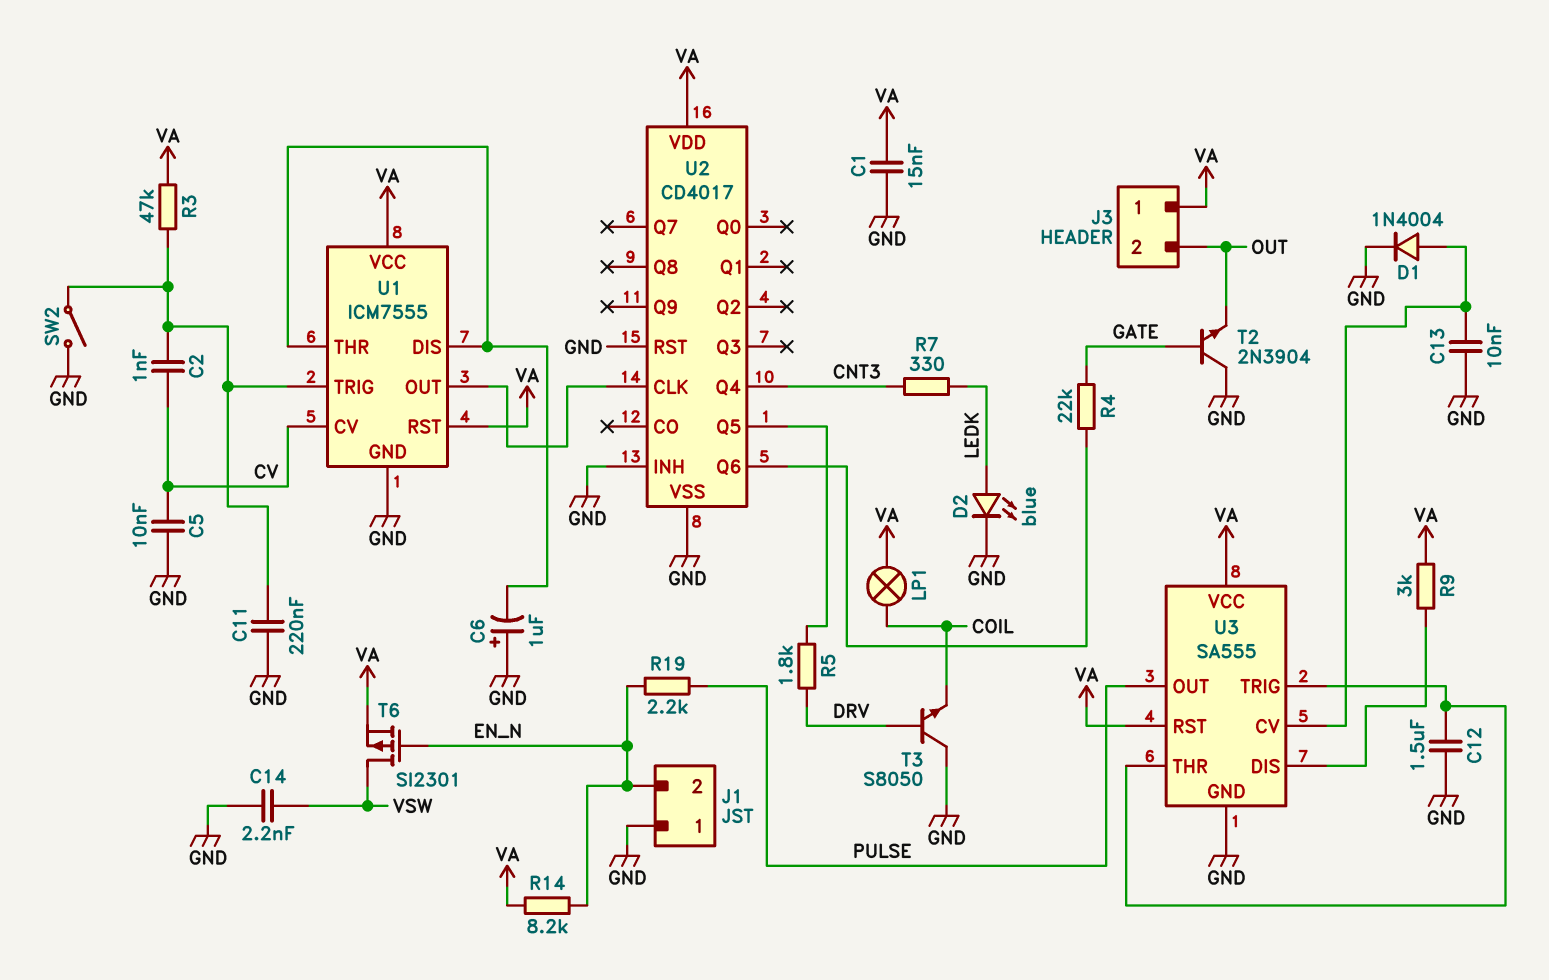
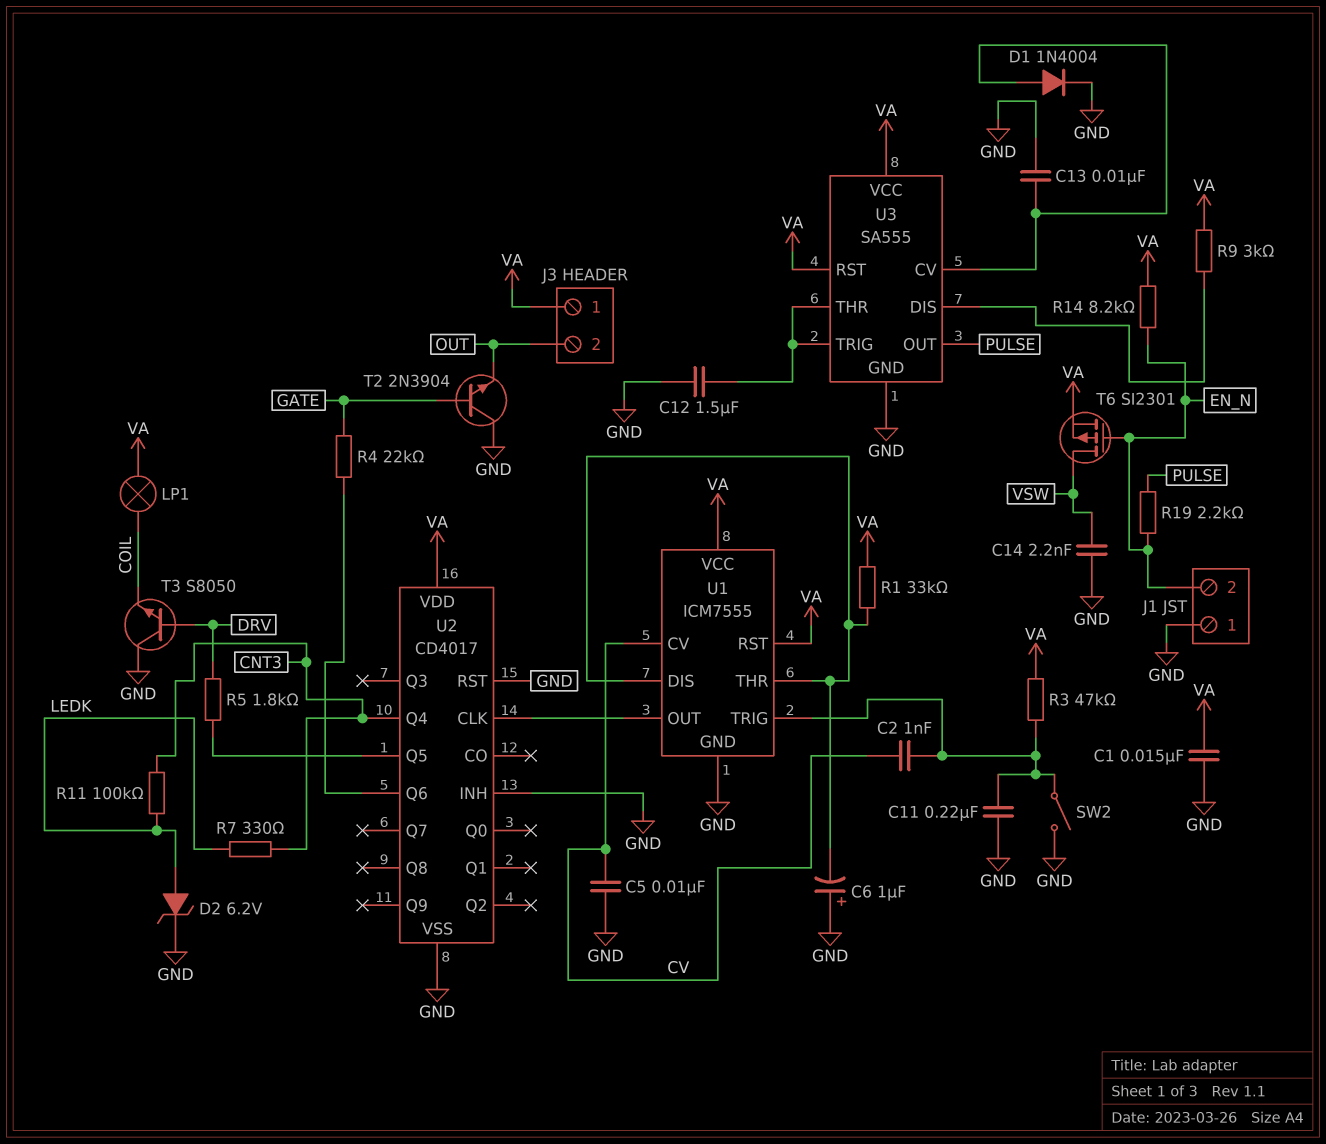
D2: LED blue (A LEDK, K GND) -> zener 6.2V (A LEDK, K GND)
R1: none -> 33k (U1/DIS, VA)
R11: none -> 100k (CNT3, LEDK)

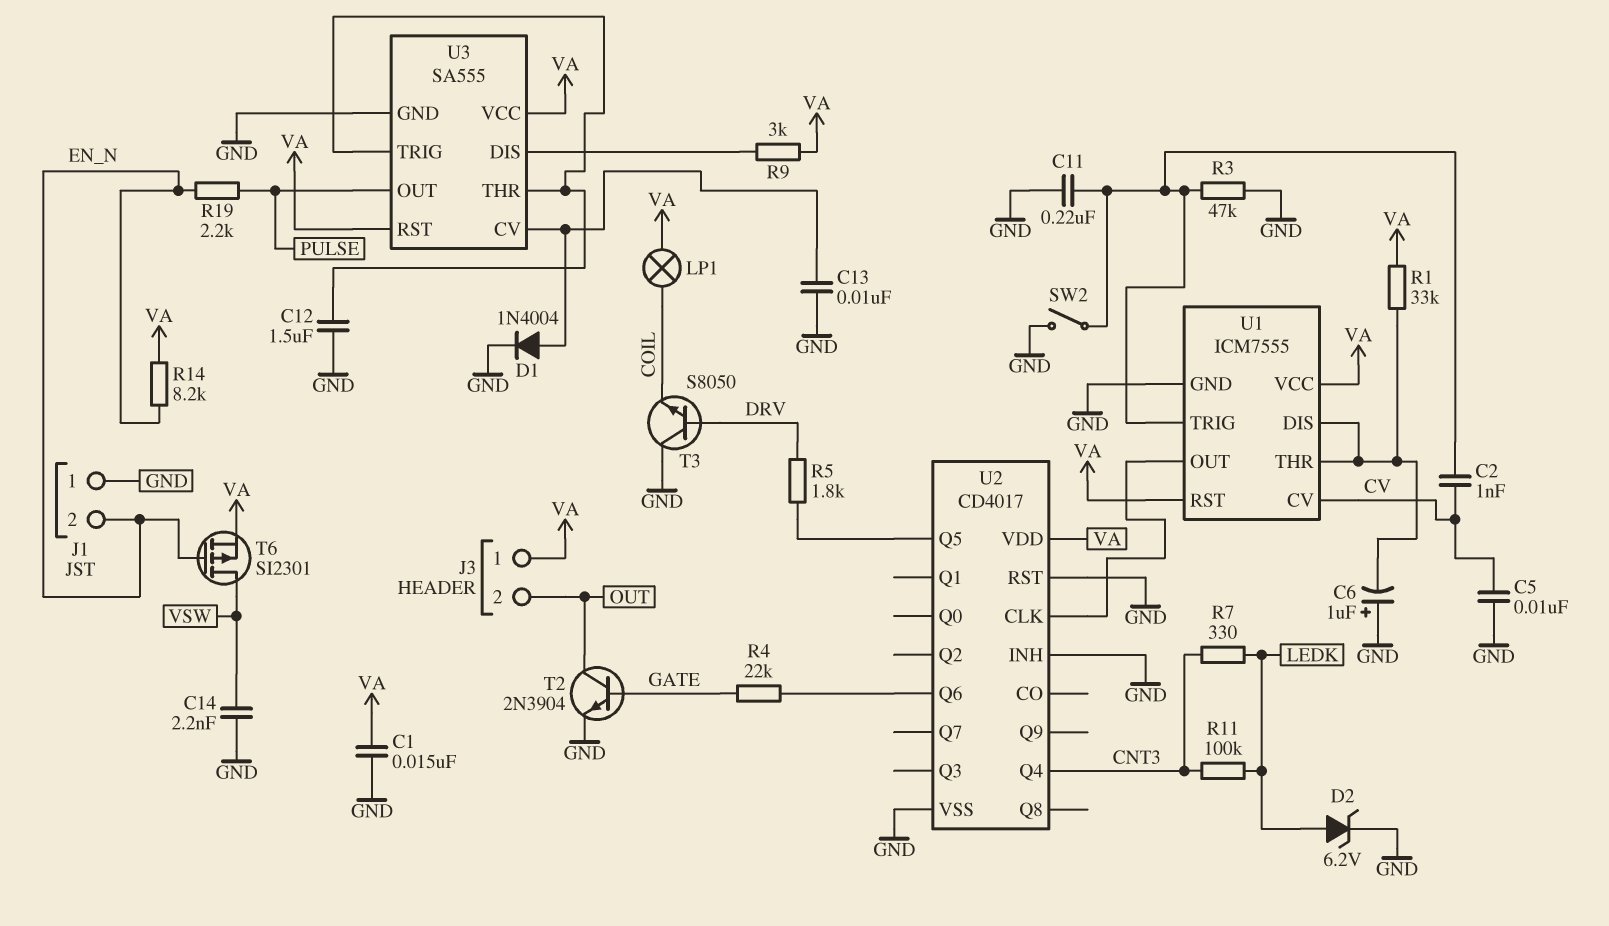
R3: 47k (U1/TRIG, VA) -> 47k (GND, U1/TRIG)
T2: NPN 2N3904 (B GATE, C GND, E OUT) -> NPN 2N3904 (B GATE, C OUT, E GND)

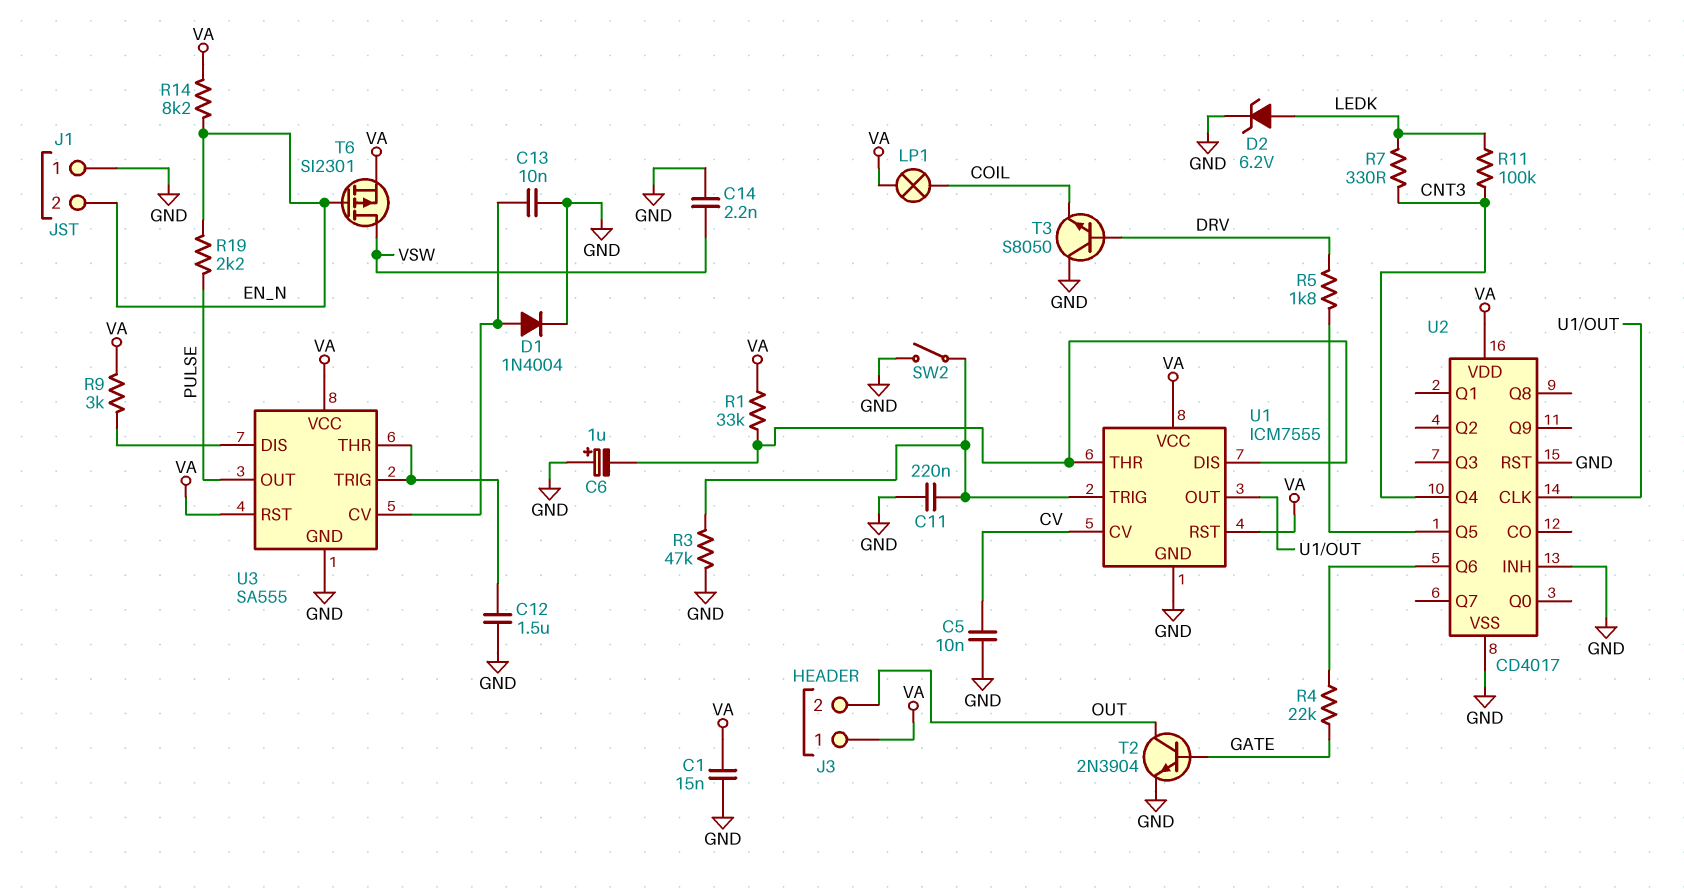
C2: 1nF (CV, U1/TRIG) -> none

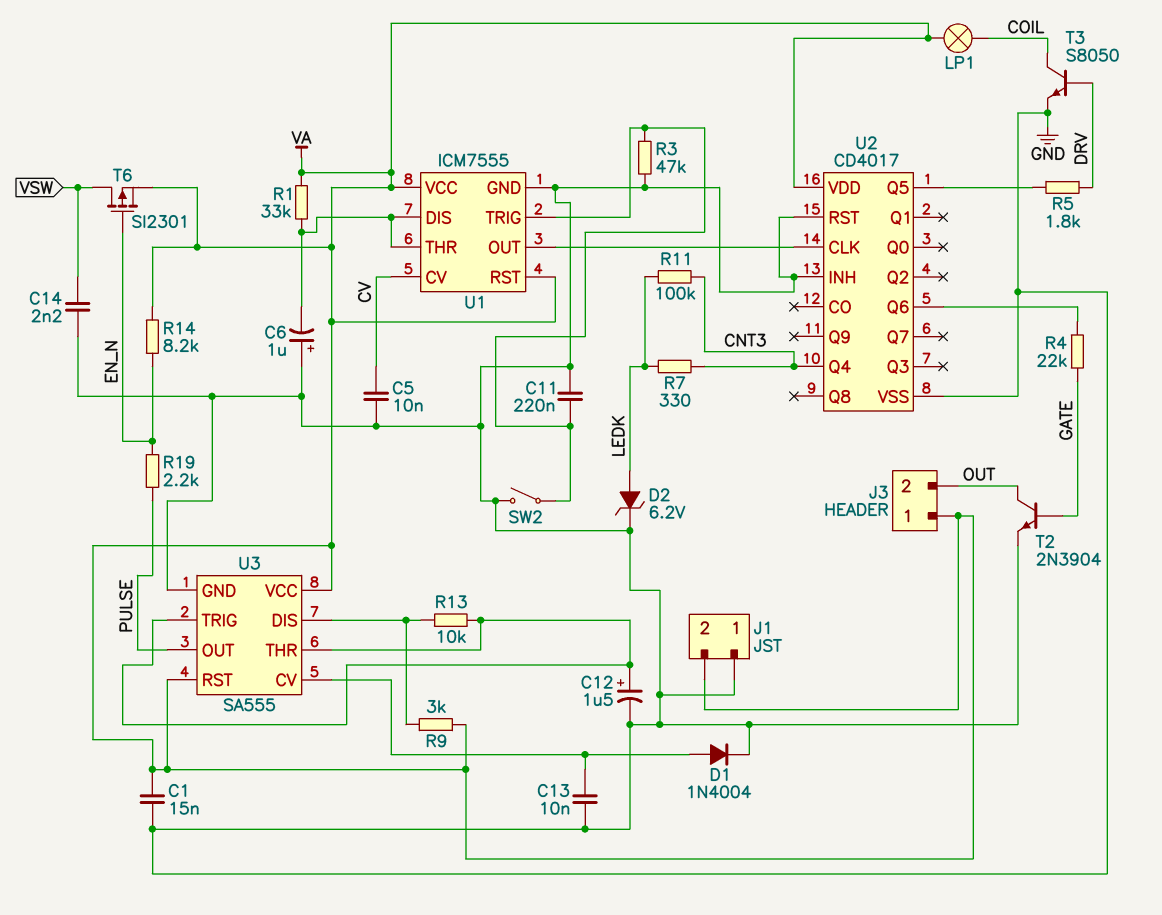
C12: 1.5uF (GND, U3/THR) -> 1.5uF (plus U3/THR, minus GND)
J1 pin 2: EN_N -> VA
R13: none -> 10k (U3/DIS, U3/THR)
T3: NPN S8050 (B DRV, C GND, E COIL) -> NPN S8050 (B DRV, C COIL, E GND)

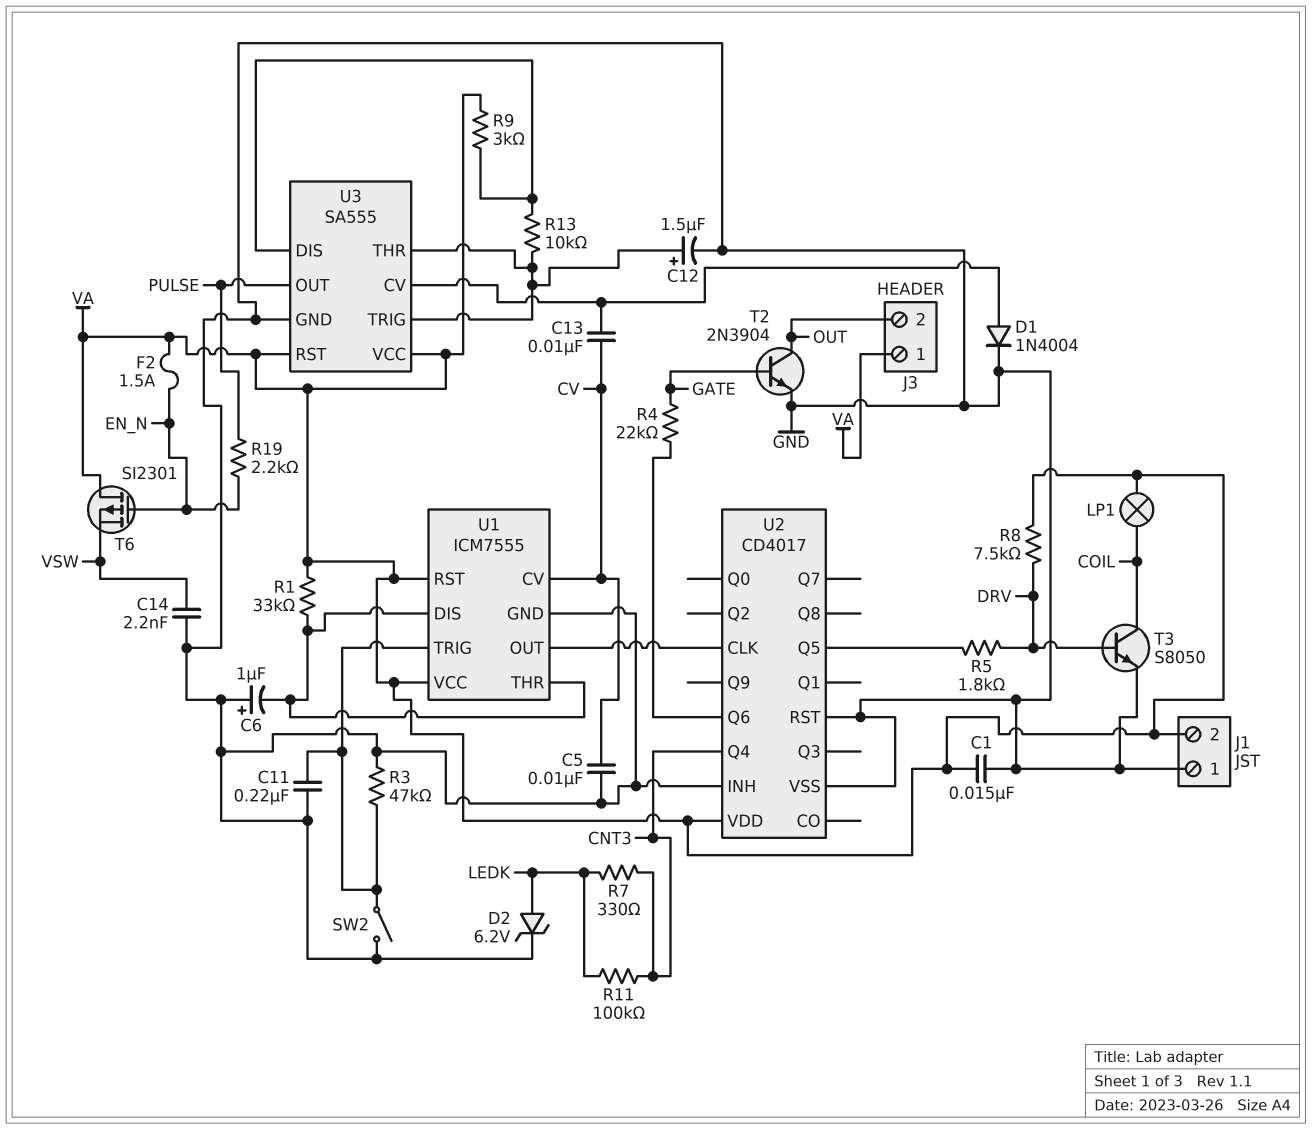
C13: 10nF (GND, U3/CV) -> 10nF (CV, U3/CV)
F2: none -> 1.5A (EN_N, VA)
R8: none -> 7.5k (DRV, VA)
R14: 8.2k (EN_N, VA) -> none
T6: PMOS SI2301 (G EN_N, D VSW, S VA) -> PMOS SI2301 (G EN_N, D VA, S VSW)

